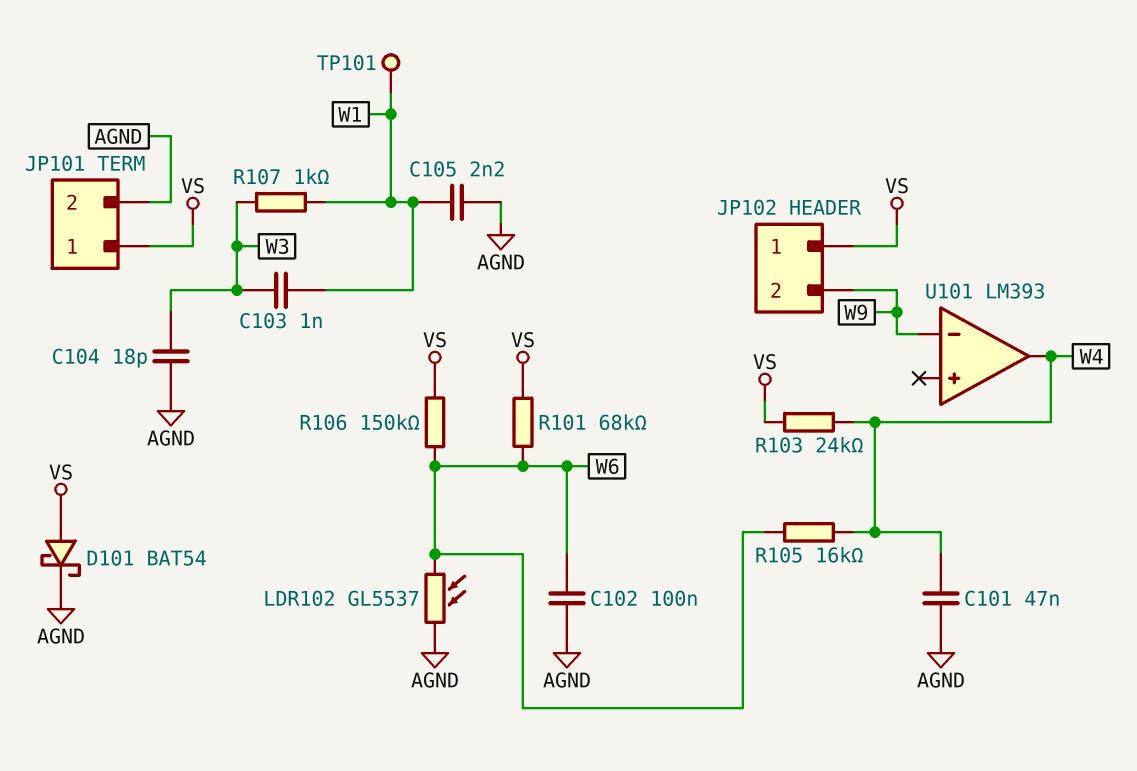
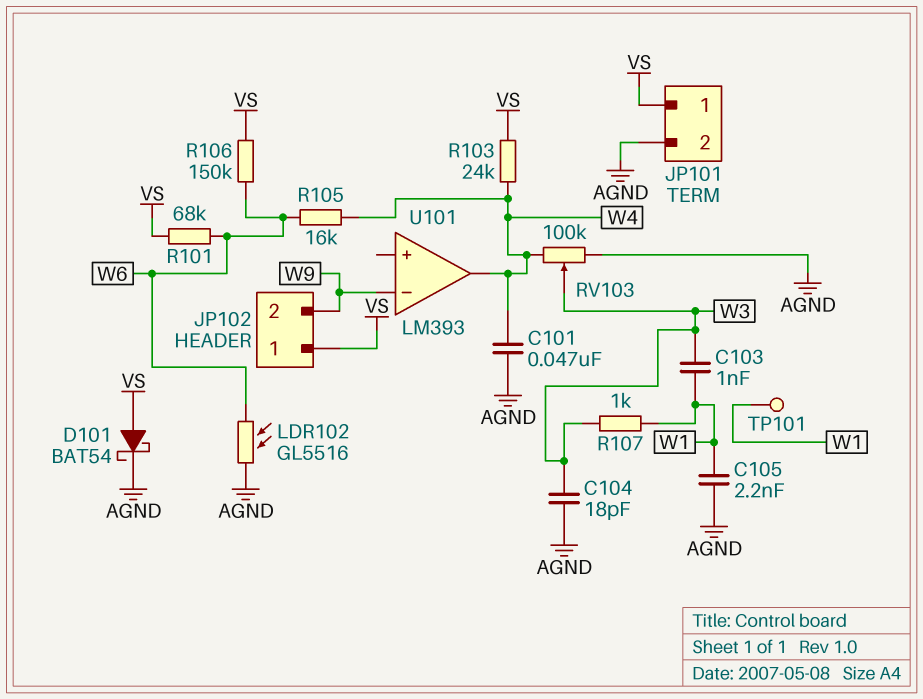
C102: 100nF (AGND, W6) -> none
LDR102: GL5537 (AGND, W6) -> GL5516 (AGND, W6)
RV103: none -> 100k (AGND, W4, wiper W3)

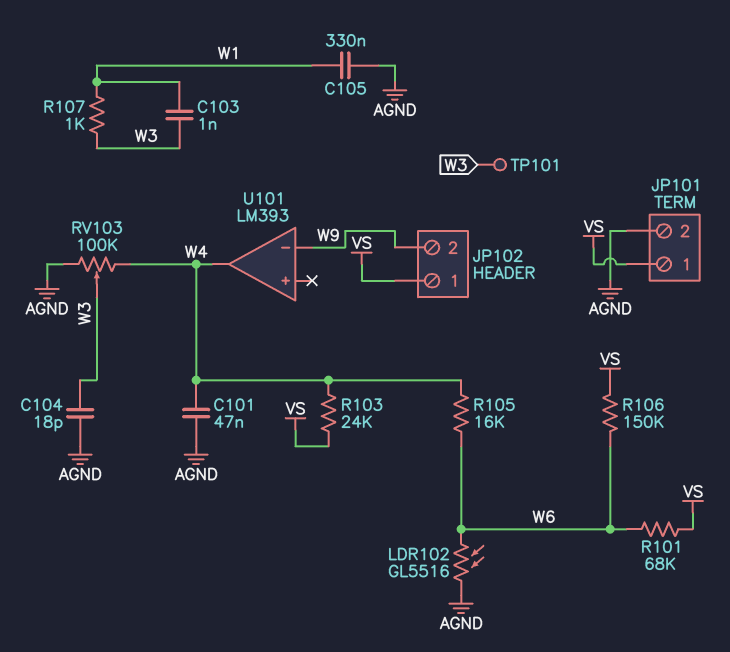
C105: 2.2nF (AGND, W1) -> 330nF (AGND, W1)
D101: schottky BAT54 (A VS, K AGND) -> none
TP101: test point (W1) -> test point (W3)

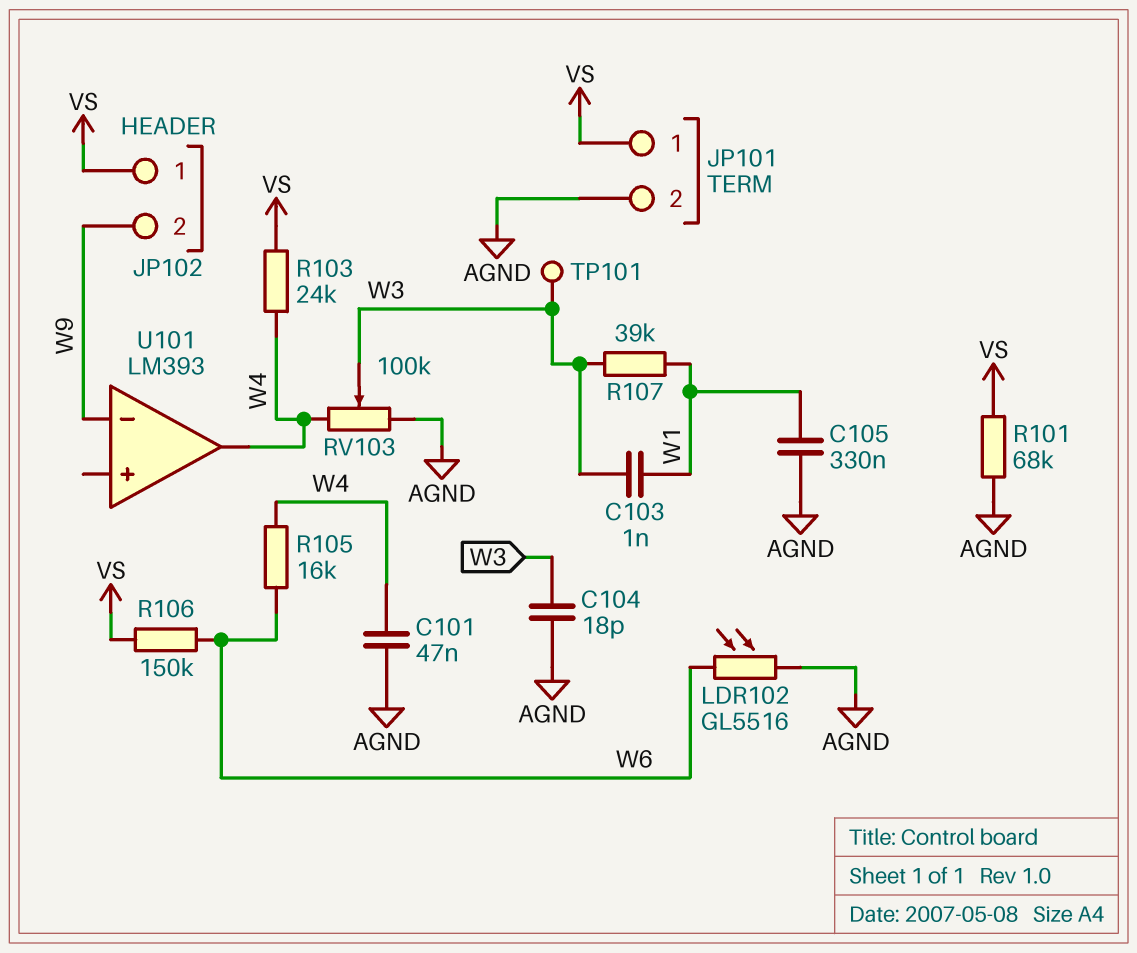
R101: 68k (VS, W6) -> 68k (AGND, VS)
R107: 1k (W1, W3) -> 39k (W1, W3)

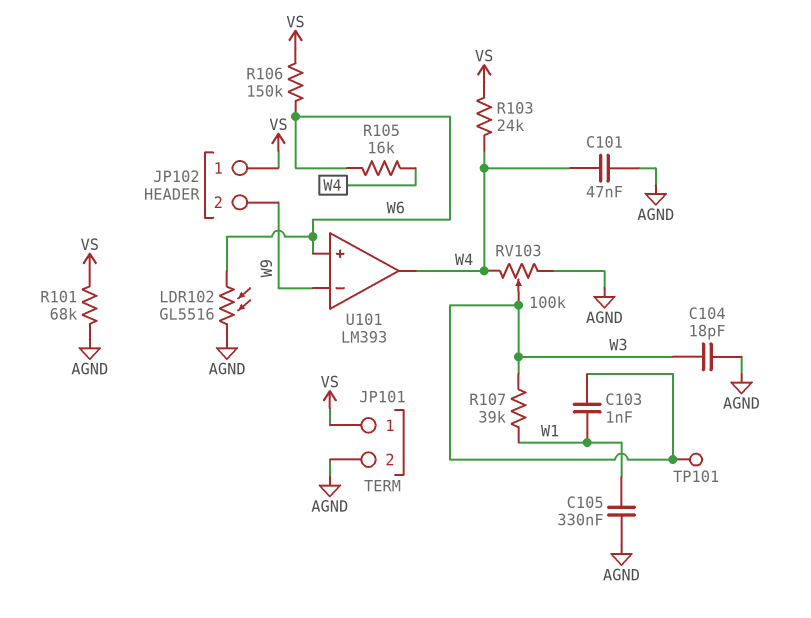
U101 pin in+: none -> W6

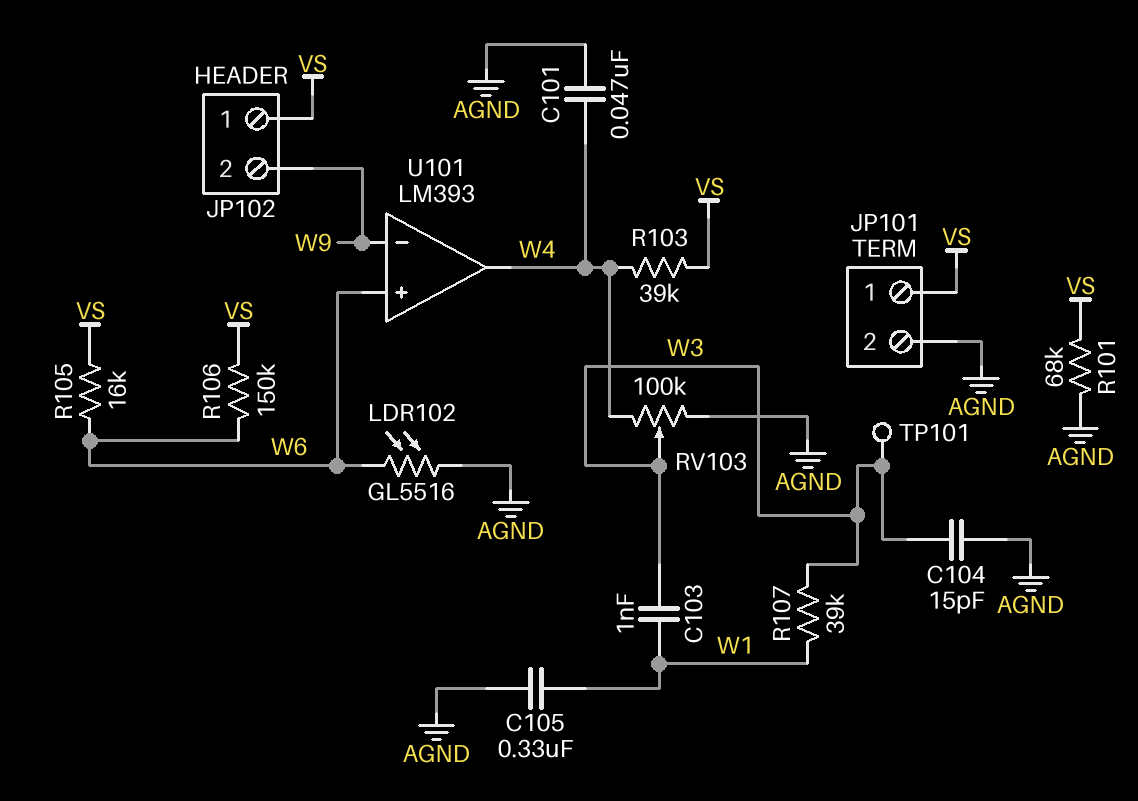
C104: 18pF (AGND, W3) -> 15pF (AGND, W3)
R103: 24k (VS, W4) -> 39k (VS, W4)
R105: 16k (W4, W6) -> 16k (VS, W6)

